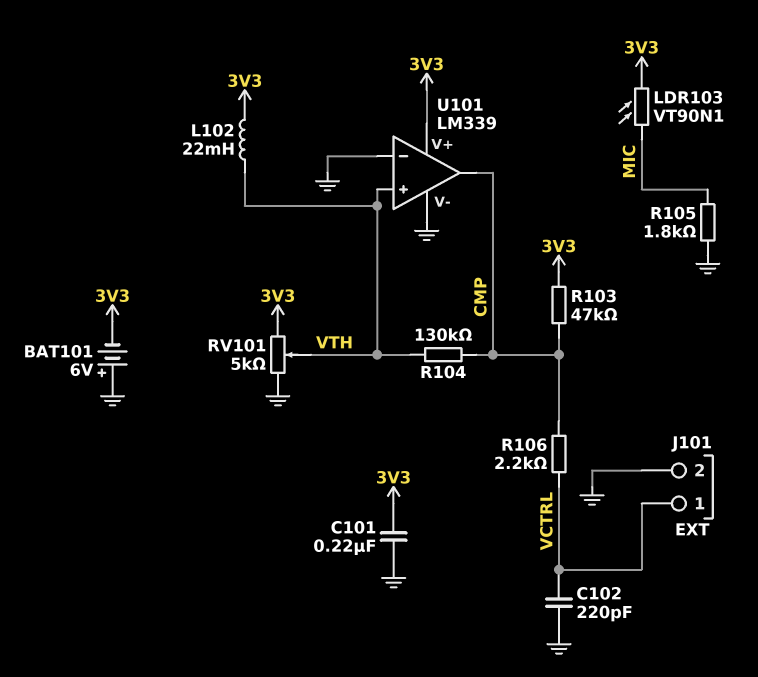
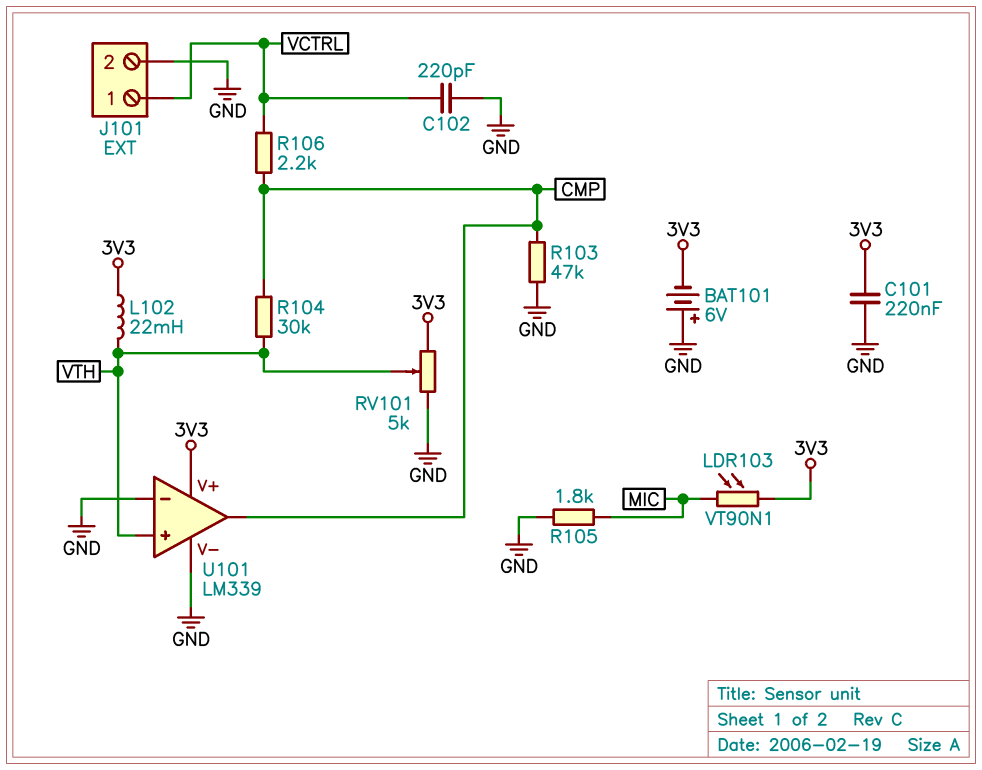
R103: 47k (3V3, CMP) -> 47k (CMP, GND)
R104: 130k (CMP, VTH) -> 30k (CMP, VTH)

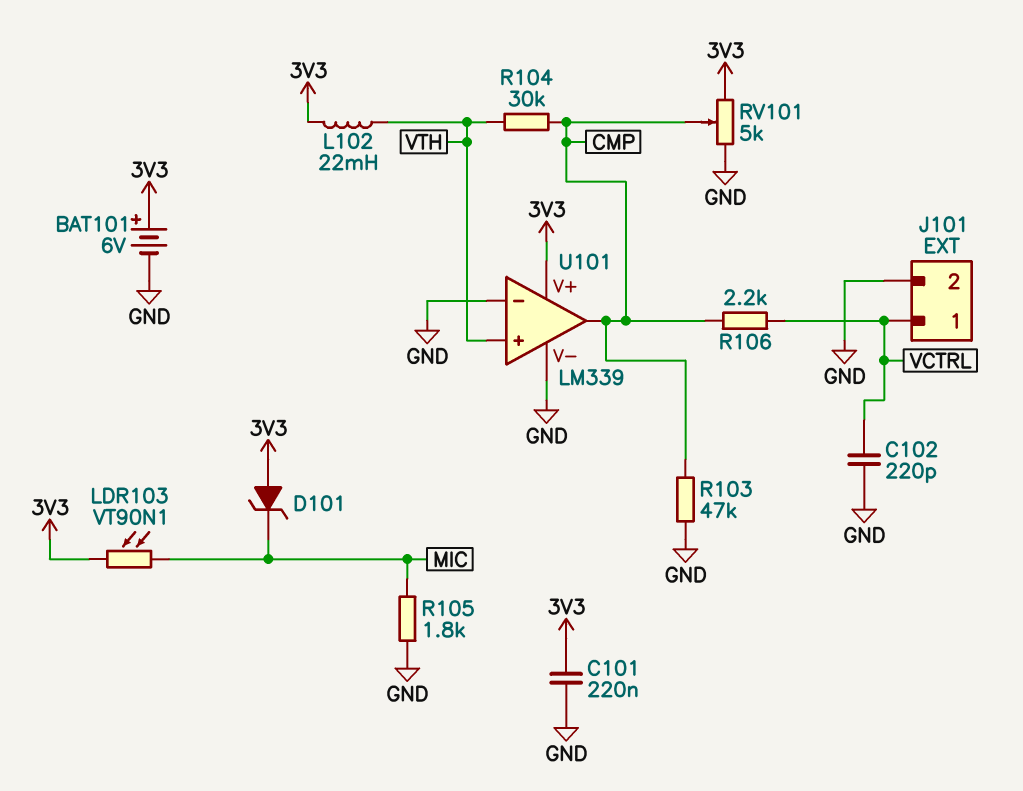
BAT101: 6V (plus GND, minus 3V3) -> 6V (plus 3V3, minus GND)
D101: none -> zener (A 3V3, K MIC)
RV101: 5k (3V3, GND, wiper VTH) -> 5k (3V3, GND, wiper CMP)

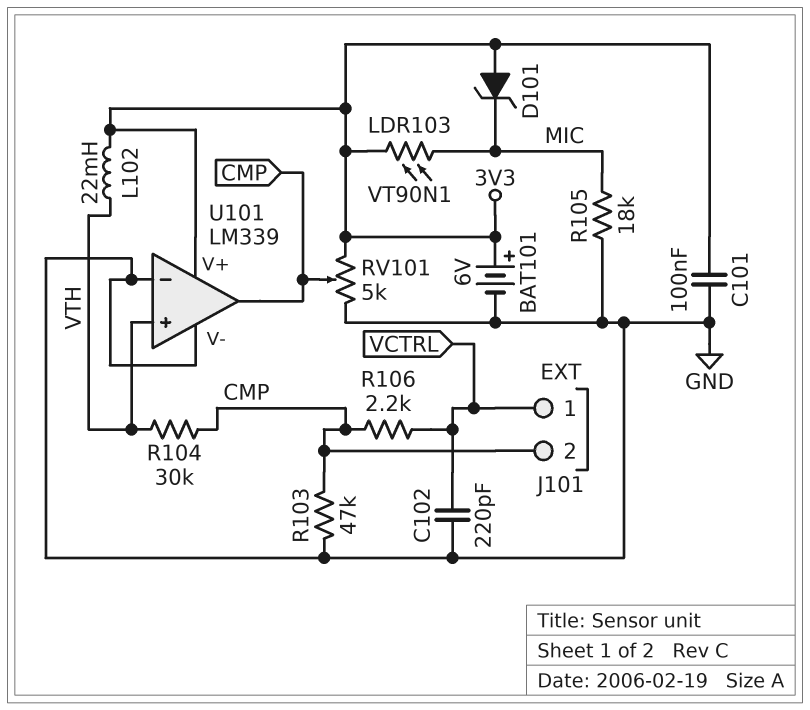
C101: 220nF (3V3, GND) -> 100nF (3V3, GND)
J101 pin 2: GND -> CMP
R105: 1.8k (GND, MIC) -> 18k (GND, MIC)

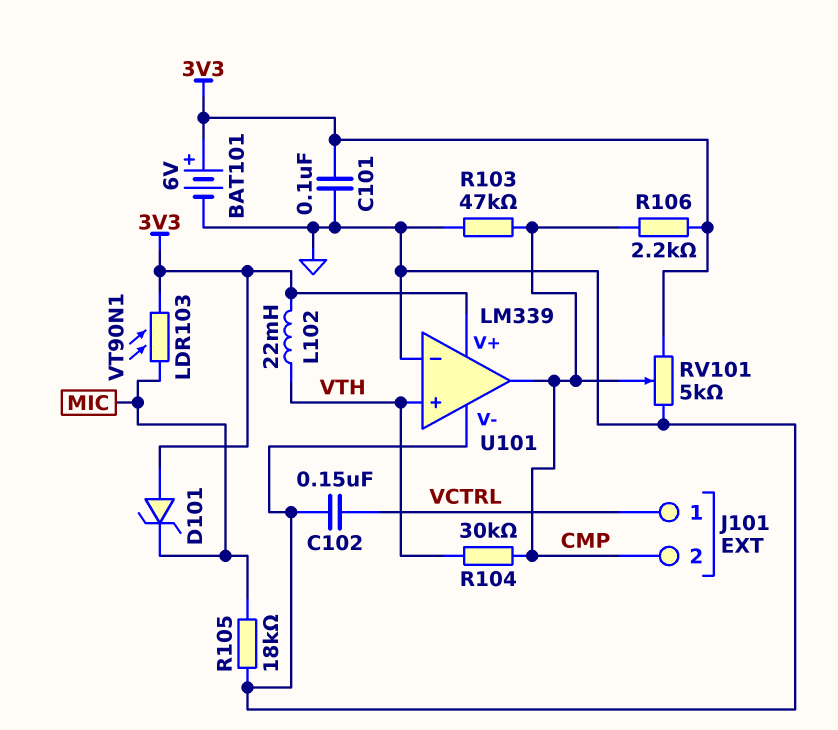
C102: 220pF (GND, VCTRL) -> 150nF (GND, VCTRL)
R106: 2.2k (CMP, VCTRL) -> 2.2k (3V3, CMP)

